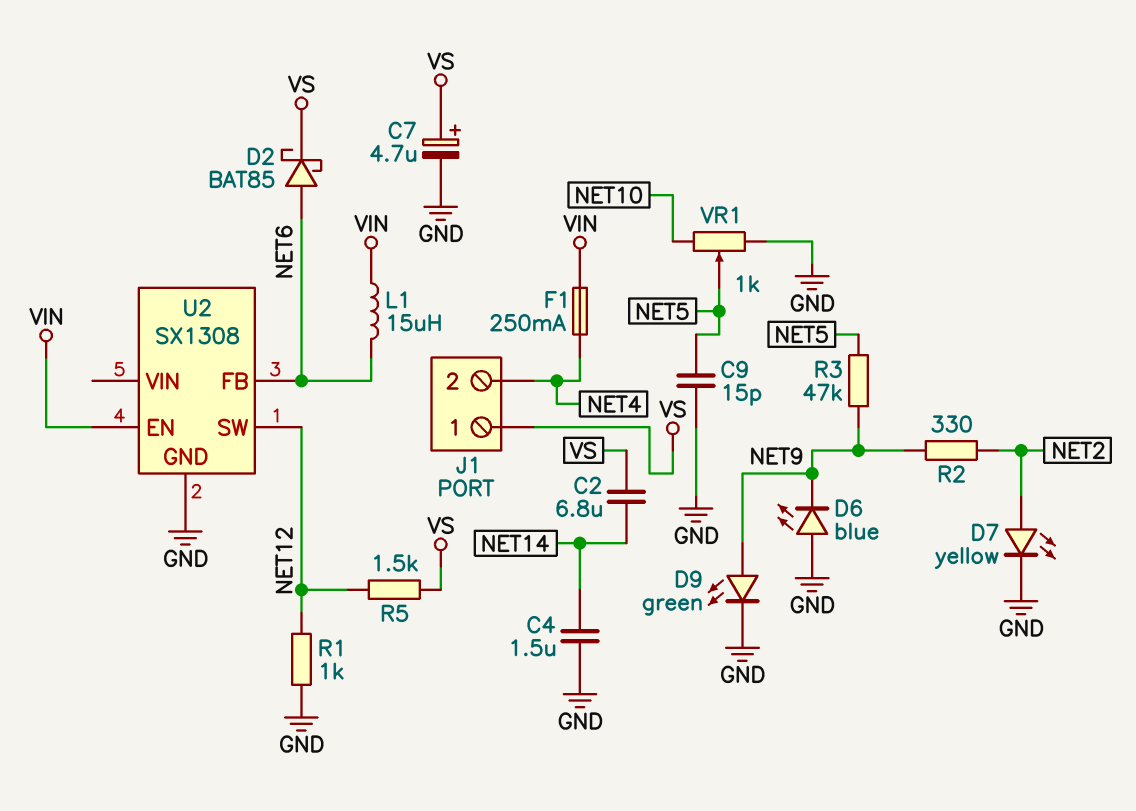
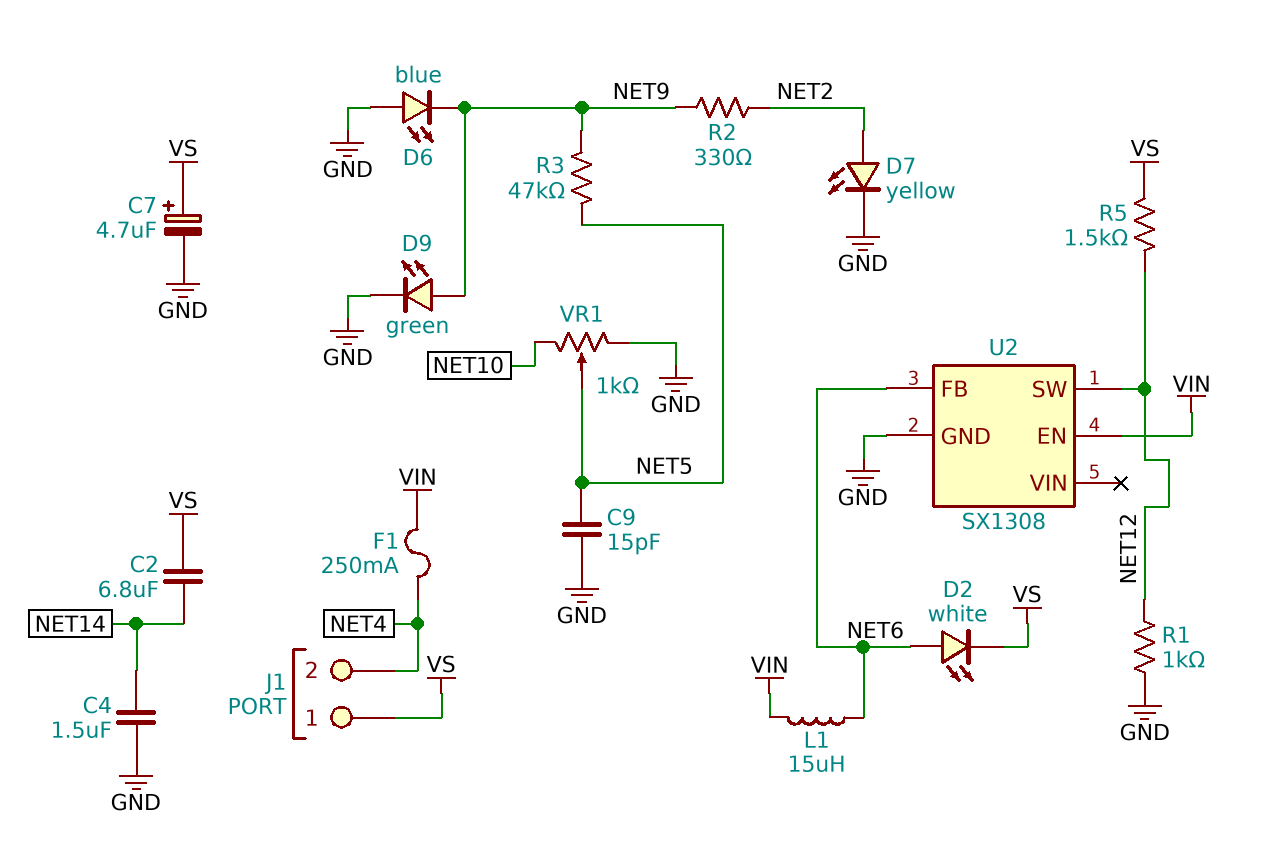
D2: schottky BAT85 (A NET6, K VS) -> LED white (A NET6, K VS)

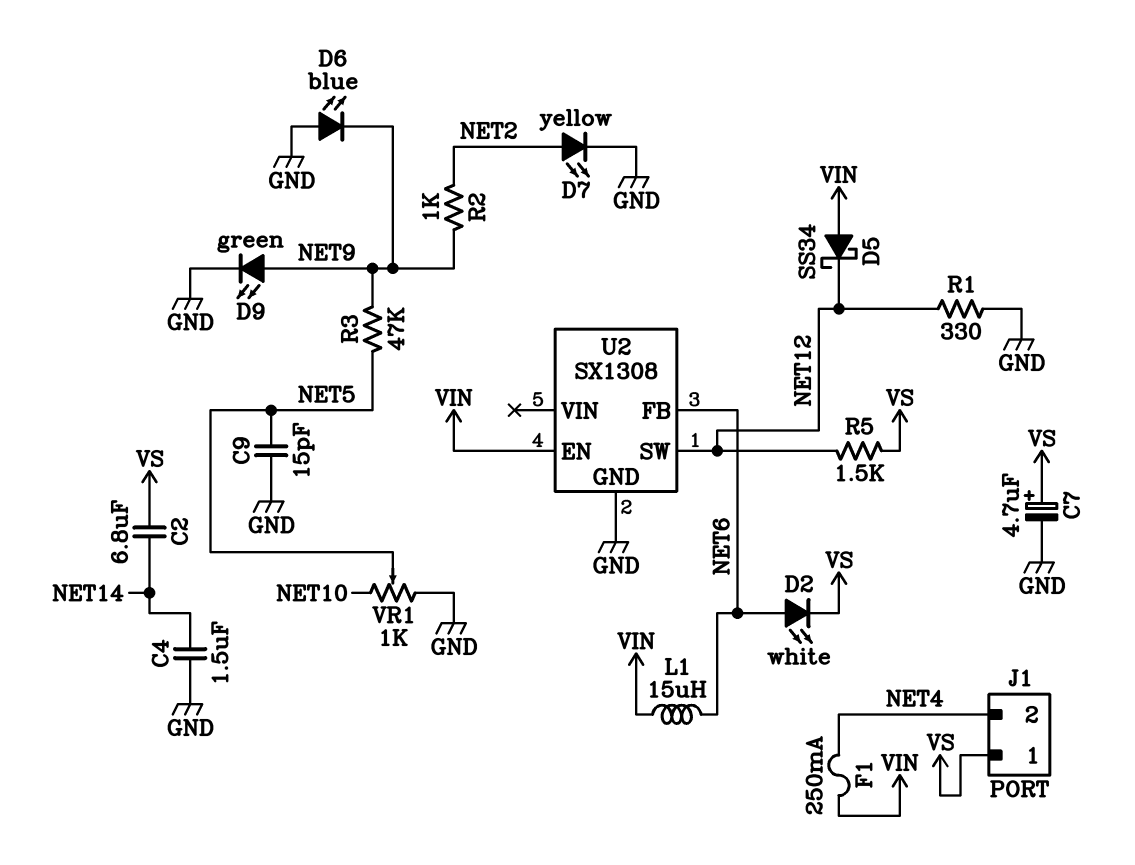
D5: none -> schottky SS34 (A VIN, K NET12)
R1: 1k (GND, NET12) -> 330 (GND, NET12)
R2: 330 (NET2, NET9) -> 1k (NET2, NET9)

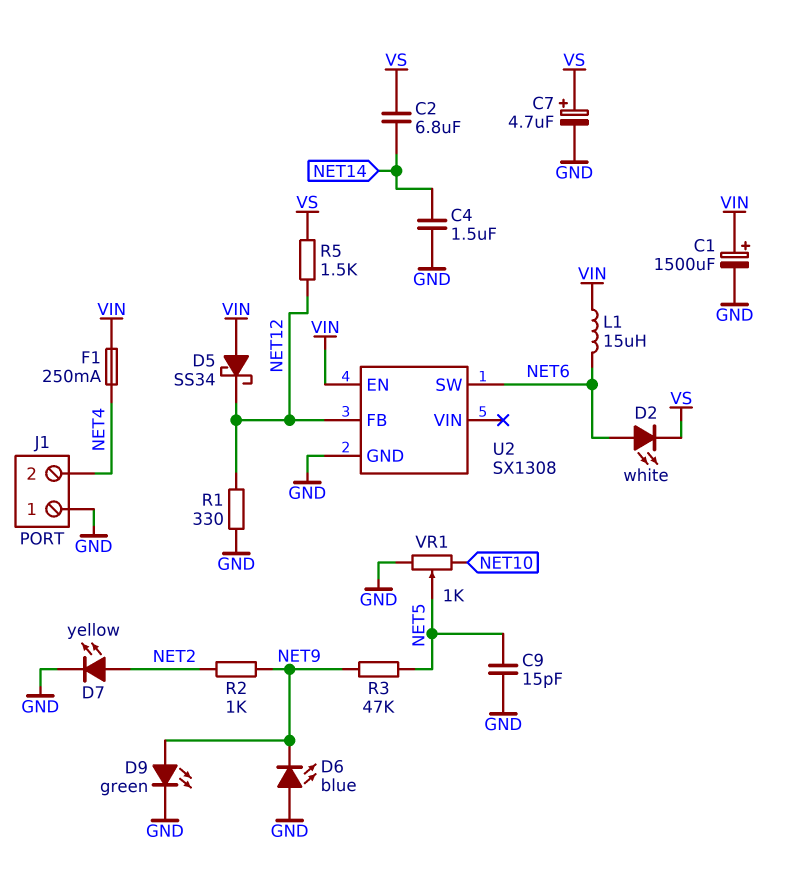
C1: none -> 1500uF (plus VIN, minus GND)
J1 pin 1: VS -> GND
U2 pin FB: NET6 -> NET12
U2 pin SW: NET12 -> NET6

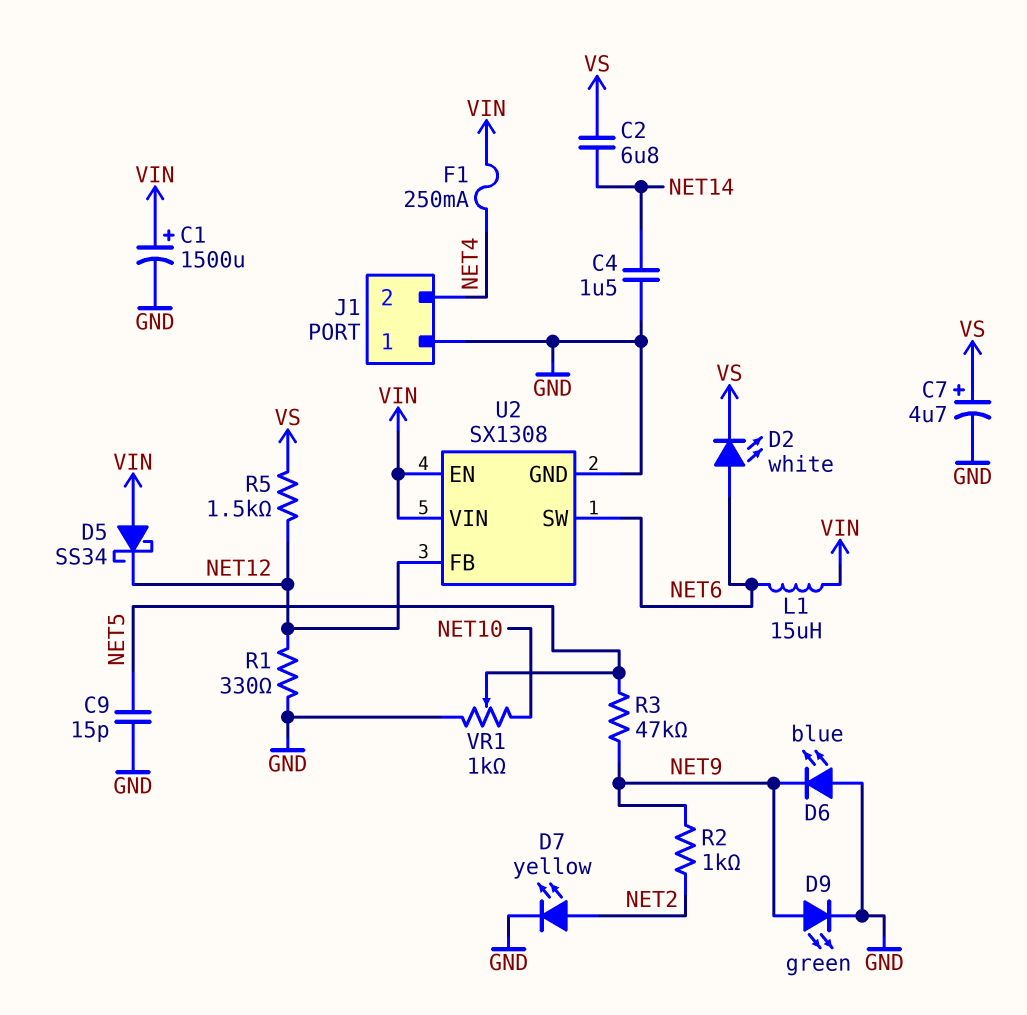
U2 pin VIN: none -> VIN

